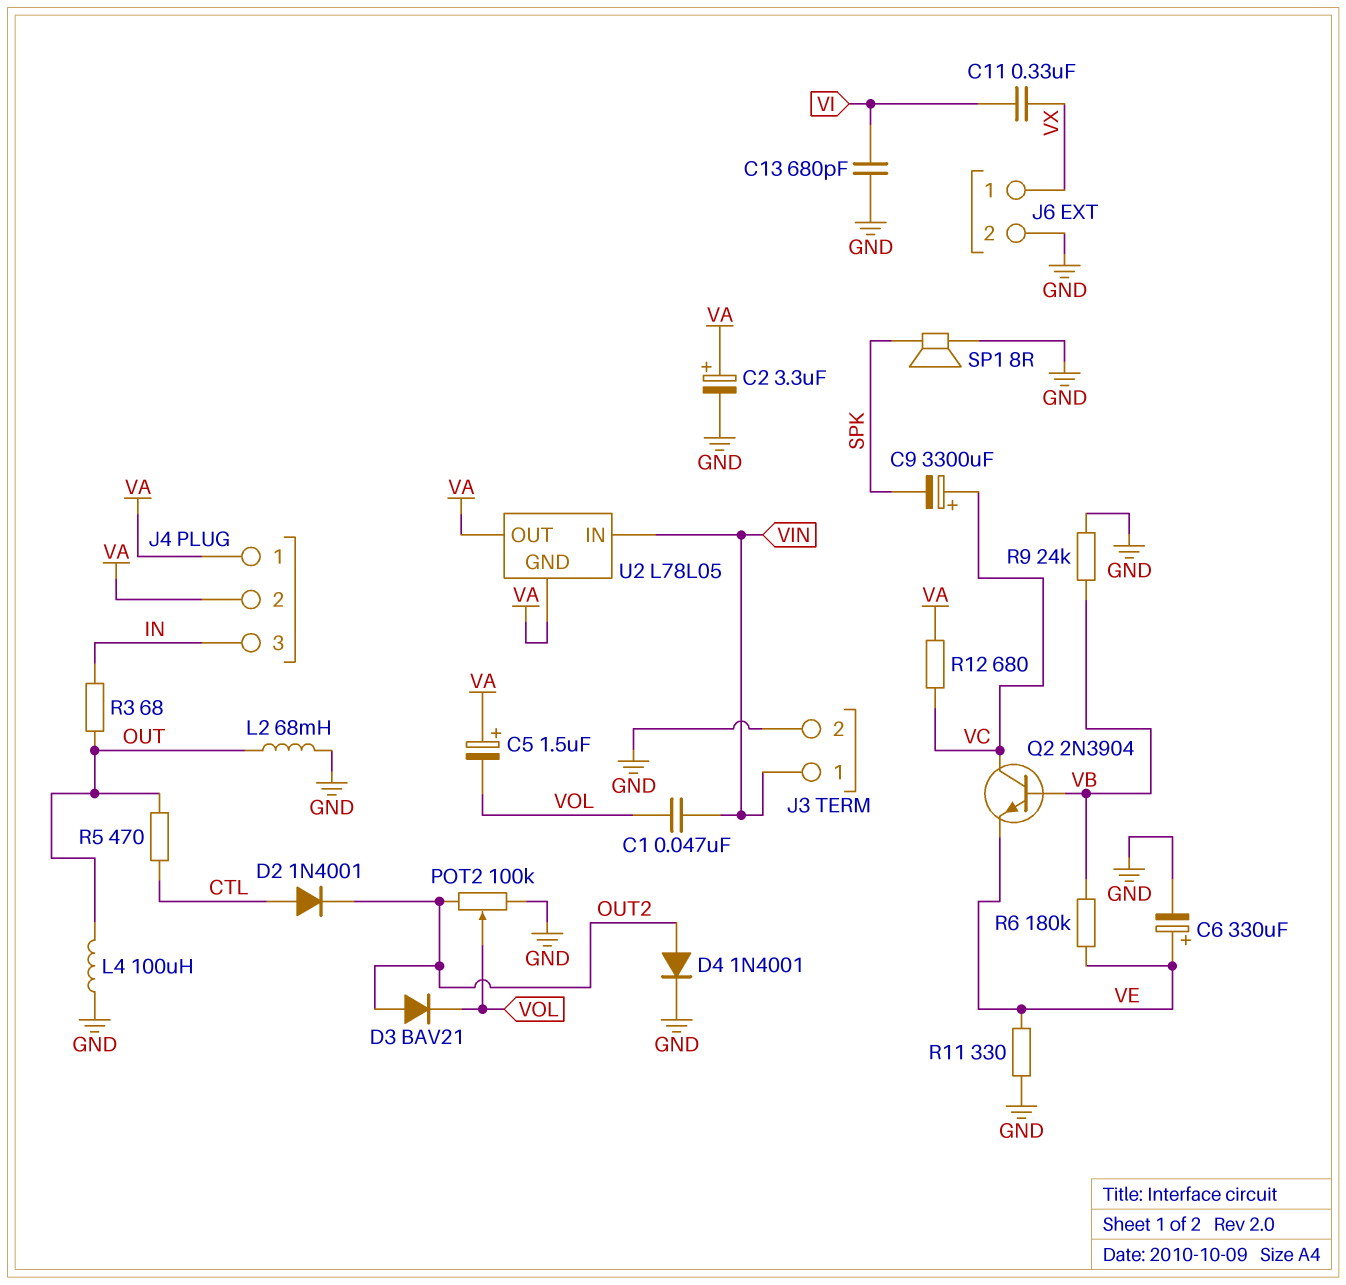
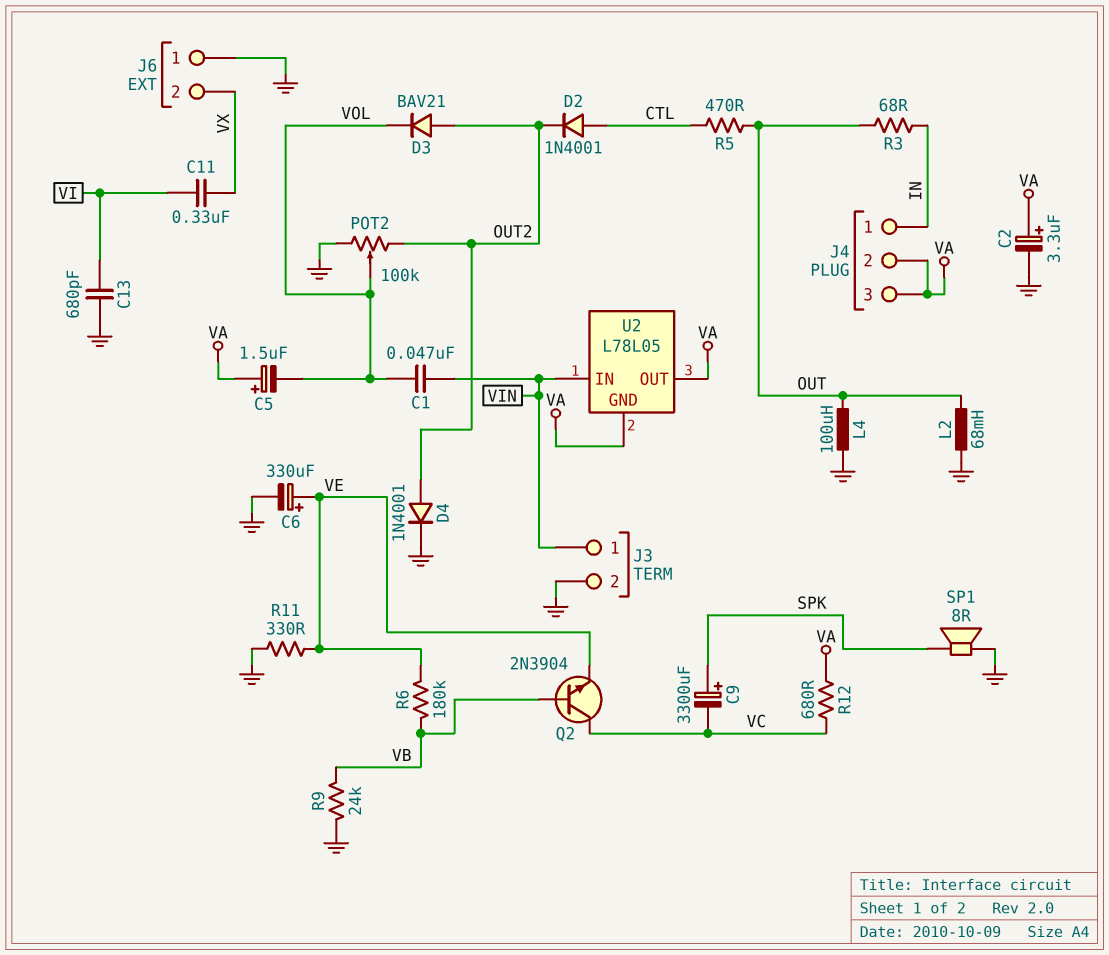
C9: 3300uF (plus VC, minus SPK) -> 3300uF (plus SPK, minus VC)
J4 pin 1: VA -> IN
J4 pin 3: IN -> VA
J6 pin 1: VX -> GND
J6 pin 2: GND -> VX

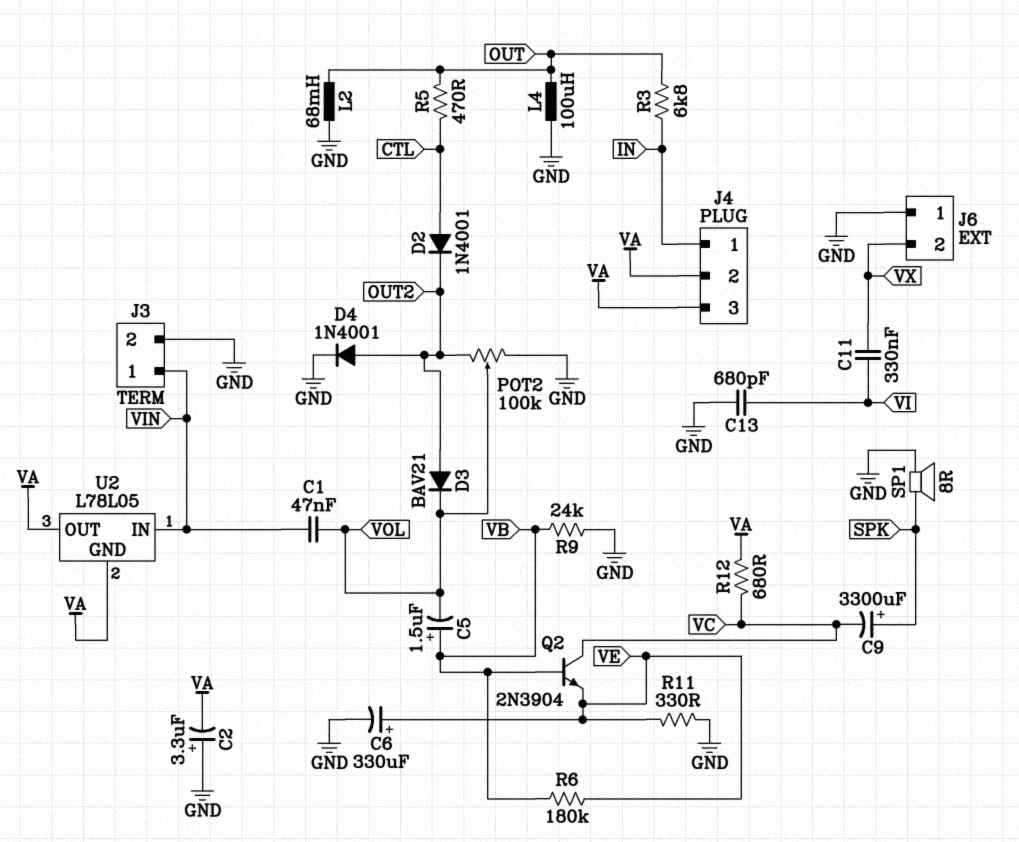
C2: 3.3uF (plus VA, minus GND) -> 3.3uF (plus GND, minus VA)
C5: 1.5uF (plus VA, minus VOL) -> 1.5uF (plus VB, minus VOL)
R3: 68 (IN, OUT) -> 6.8k (IN, OUT)

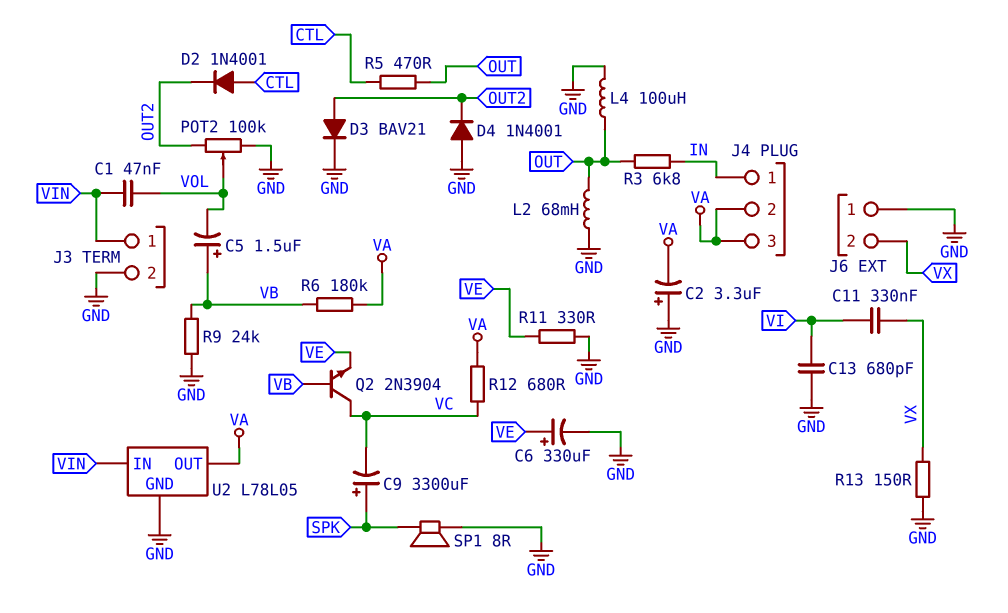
D3: diode BAV21 (A OUT2, K VOL) -> diode BAV21 (A OUT2, K GND)
D4: diode 1N4001 (A OUT2, K GND) -> diode 1N4001 (A GND, K OUT2)
R6: 180k (VB, VE) -> 180k (VA, VB)
R13: none -> 150 (GND, VX)
U2 pin GND: VA -> GND

